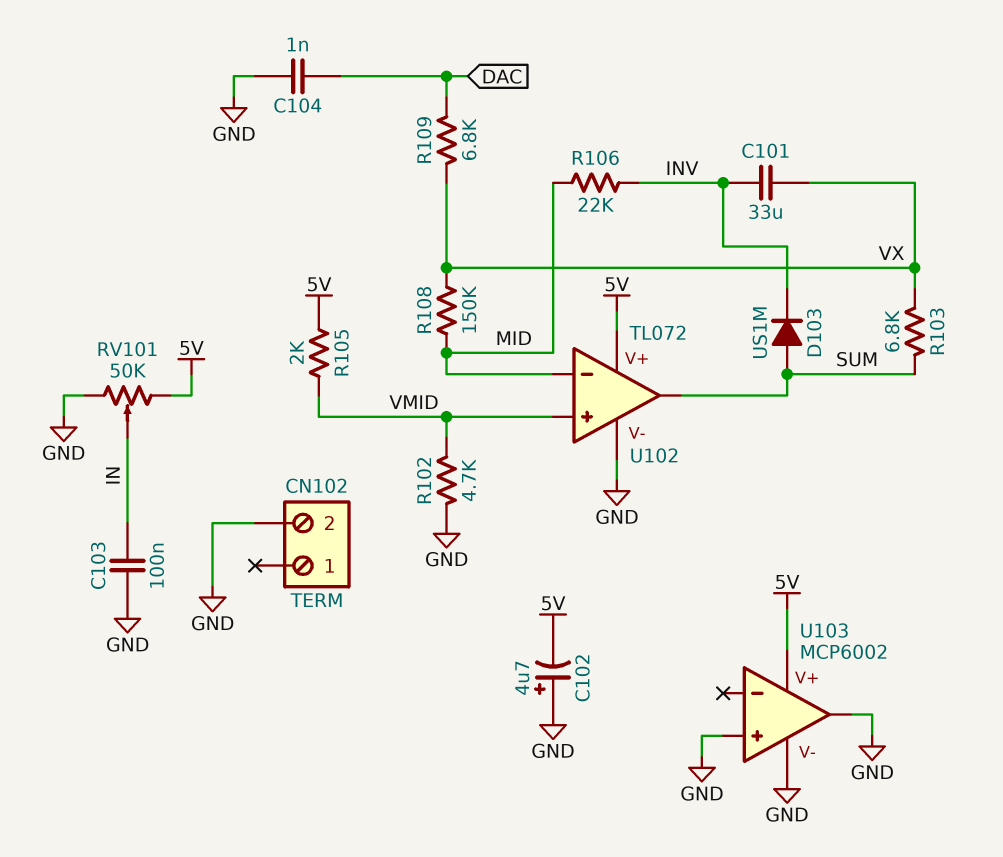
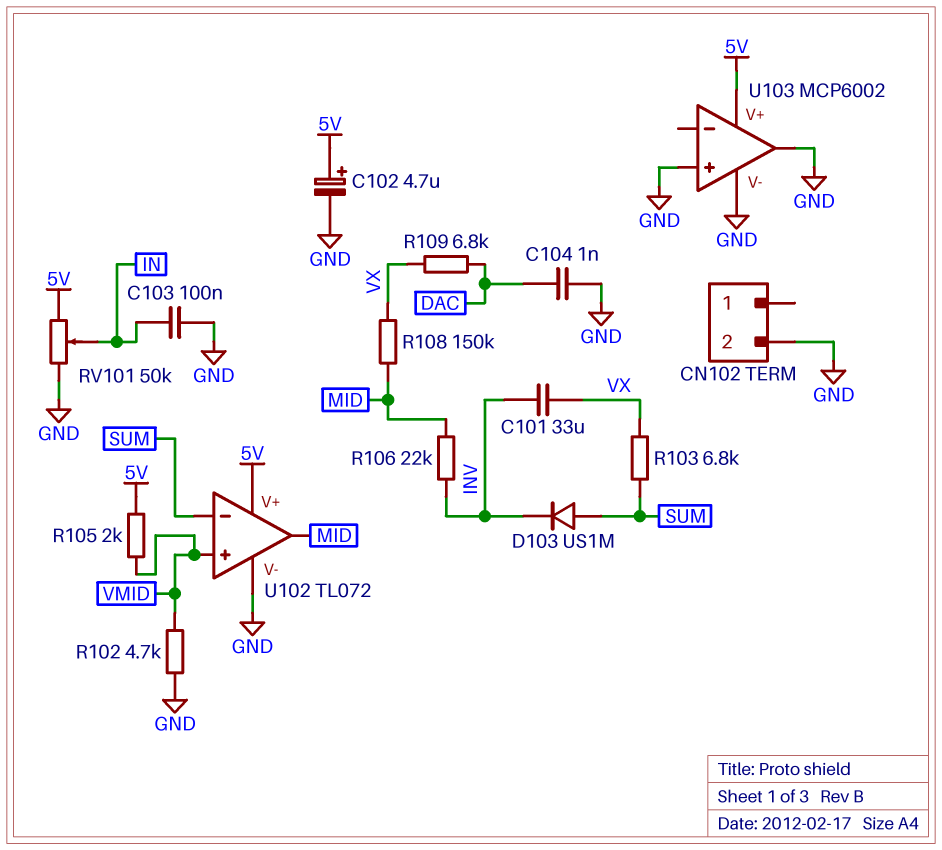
C102: 4.7uF (plus GND, minus 5V) -> 4.7uF (plus 5V, minus GND)
U102 pin in-: MID -> SUM
U102 pin out: SUM -> MID

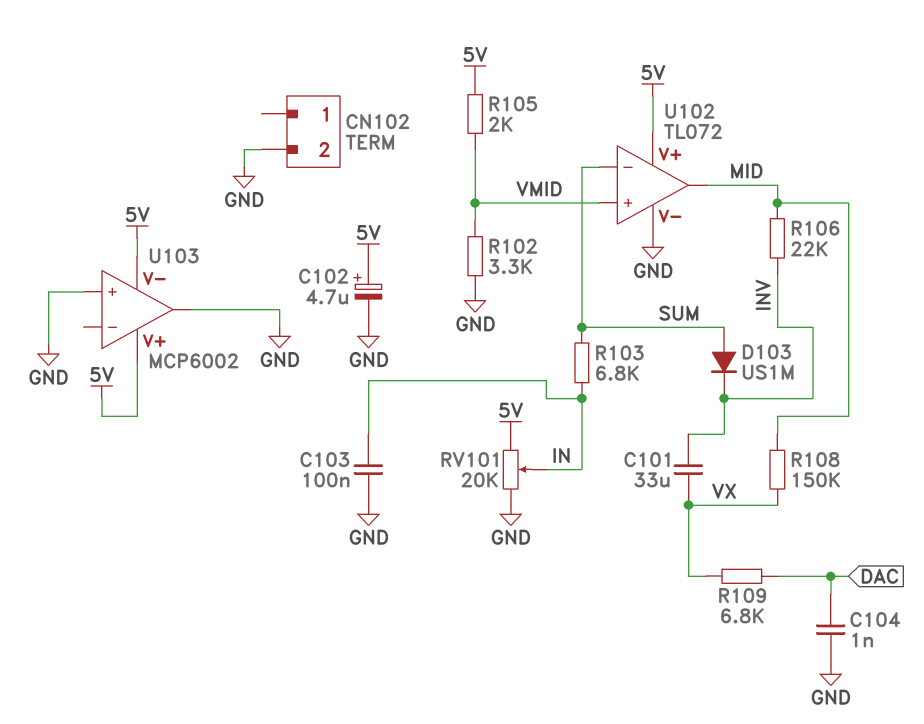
R102: 4.7k (GND, VMID) -> 3.3k (GND, VMID)
R103: 6.8k (SUM, VX) -> 6.8k (IN, SUM)
RV101: 50k (5V, GND, wiper IN) -> 20k (5V, GND, wiper IN)
U103 pin V-: GND -> 5V

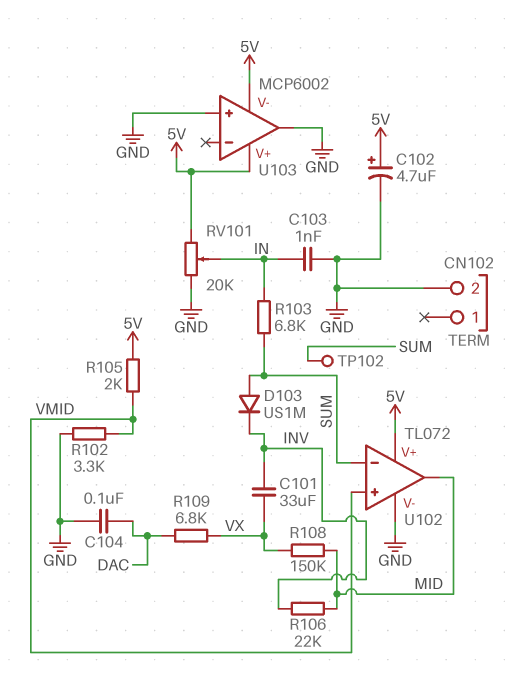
C103: 100nF (GND, IN) -> 1nF (GND, IN)
C104: 1nF (DAC, GND) -> 100nF (DAC, GND)
TP102: none -> test point (SUM)

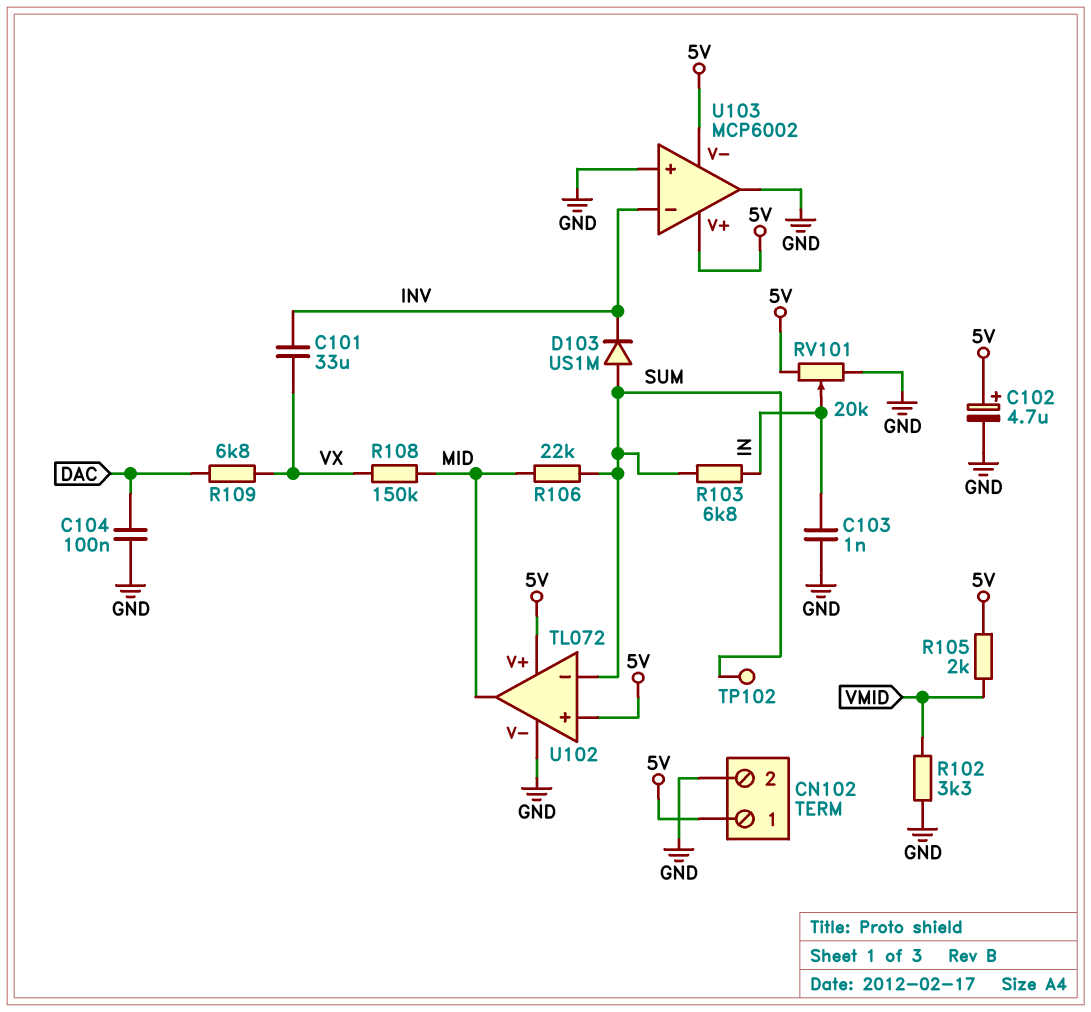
CN102 pin 1: none -> 5V
R106: 22k (INV, MID) -> 22k (MID, SUM)
U102 pin in+: VMID -> 5V
U103 pin in-: none -> INV

